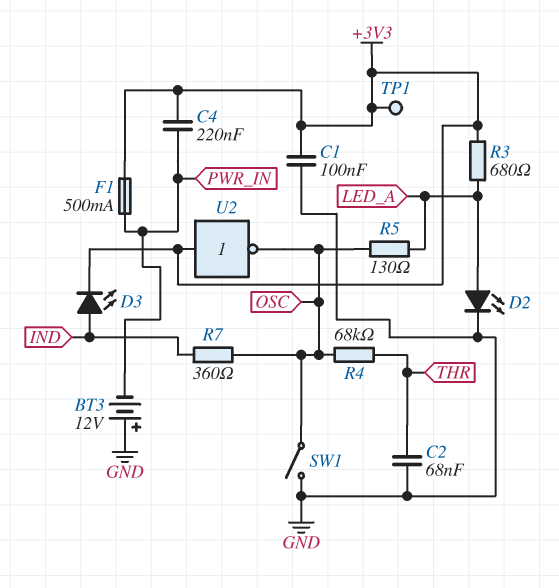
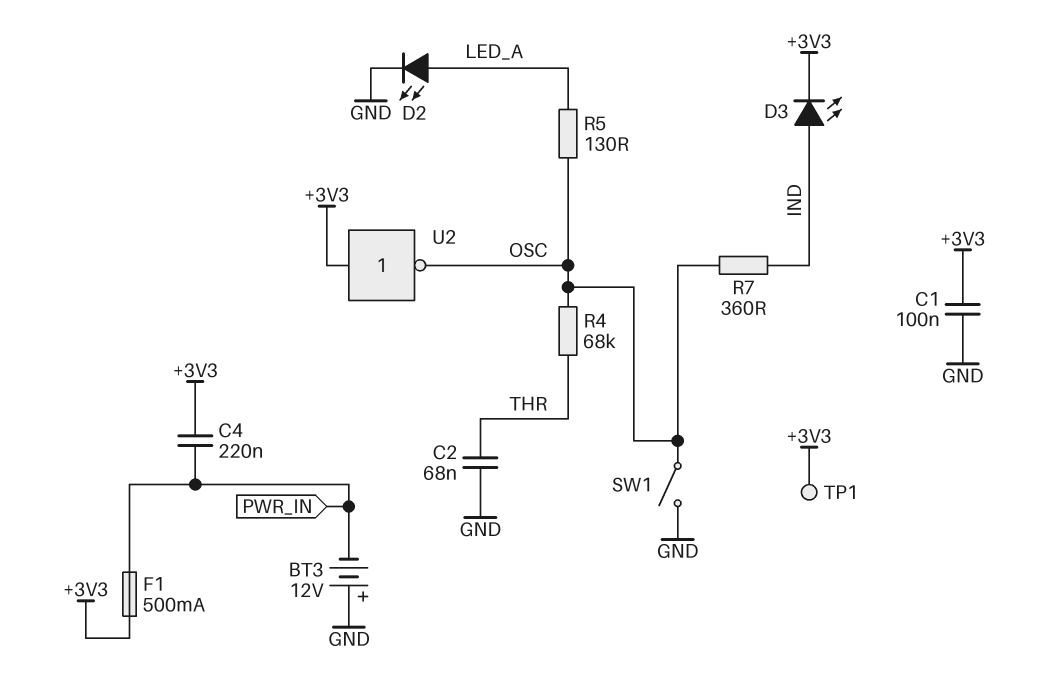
R3: 680 (+3V3, LED_A) -> none

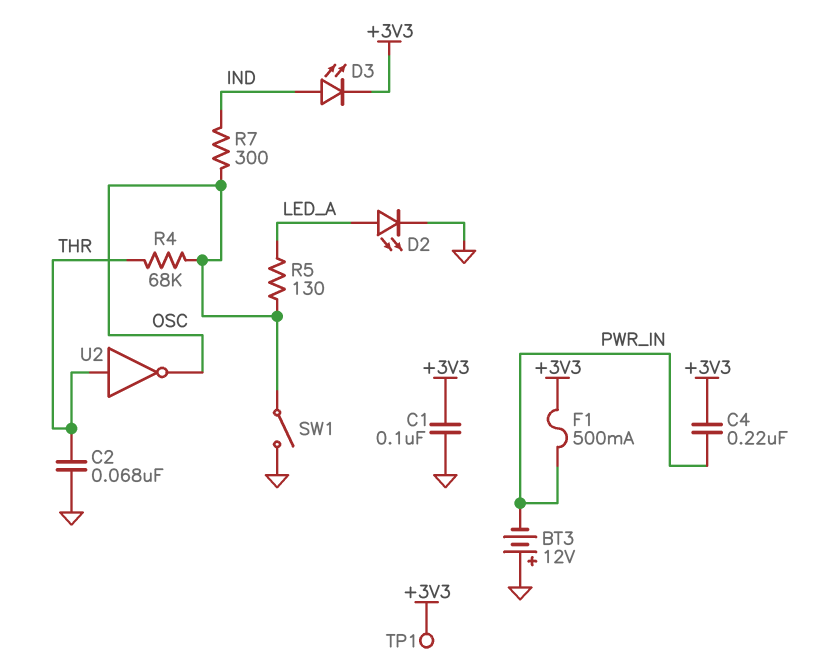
R7: 360 (IND, OSC) -> 300 (IND, OSC)
U2: NOT (in +3V3, out OSC) -> NOT (in THR, out OSC)

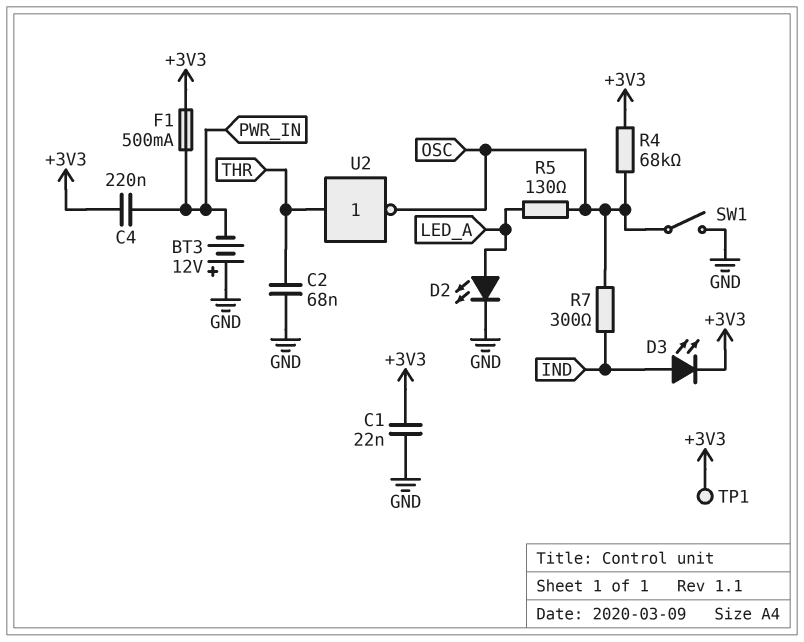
C1: 100nF (+3V3, GND) -> 22nF (+3V3, GND)
R4: 68k (OSC, THR) -> 68k (+3V3, OSC)

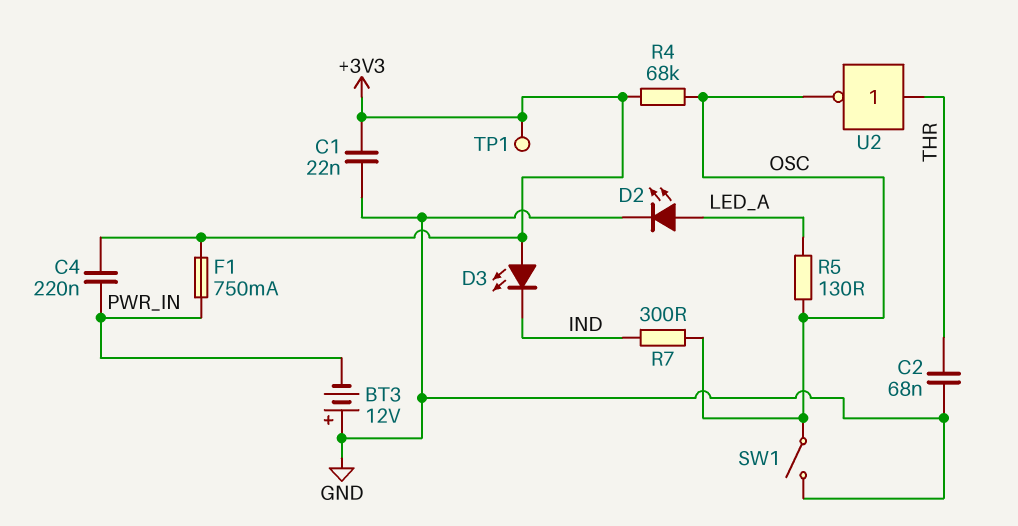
D3: LED (A IND, K +3V3) -> LED (A +3V3, K IND)
F1: 500mA (+3V3, PWR_IN) -> 750mA (+3V3, PWR_IN)

